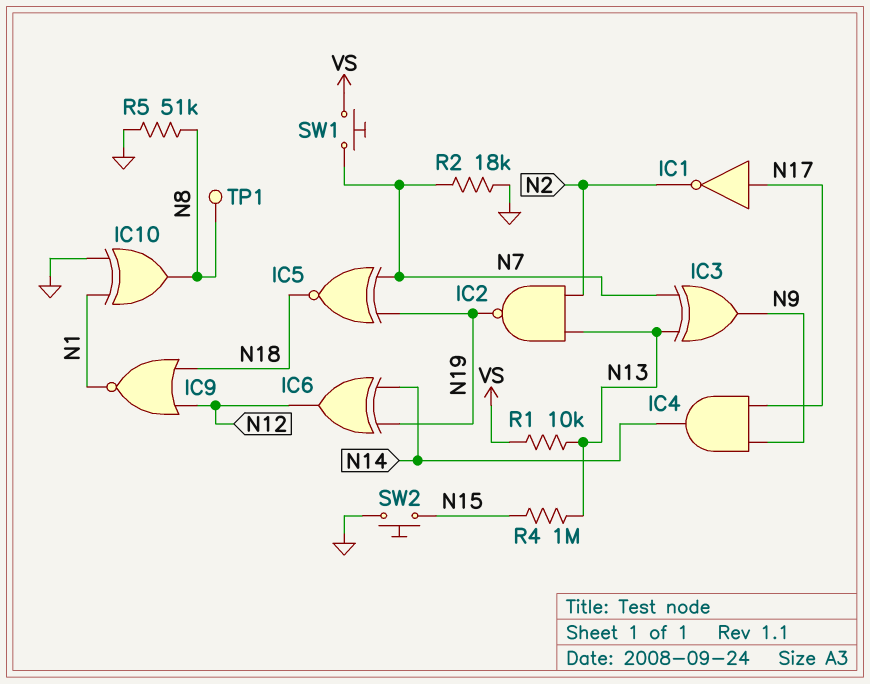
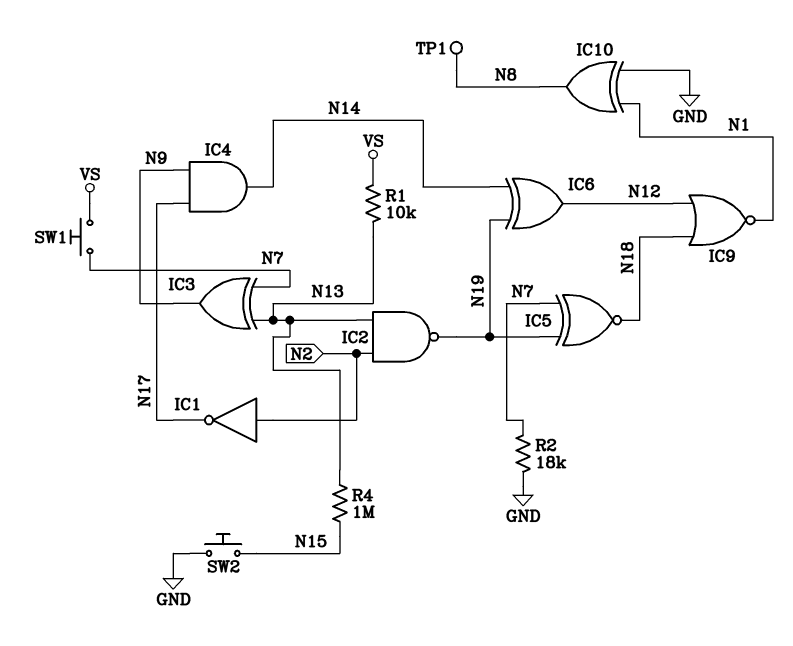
IC1: NOT (in N17, out N2) -> NOT (in N2, out N17)
R5: 51k (GND, N8) -> none

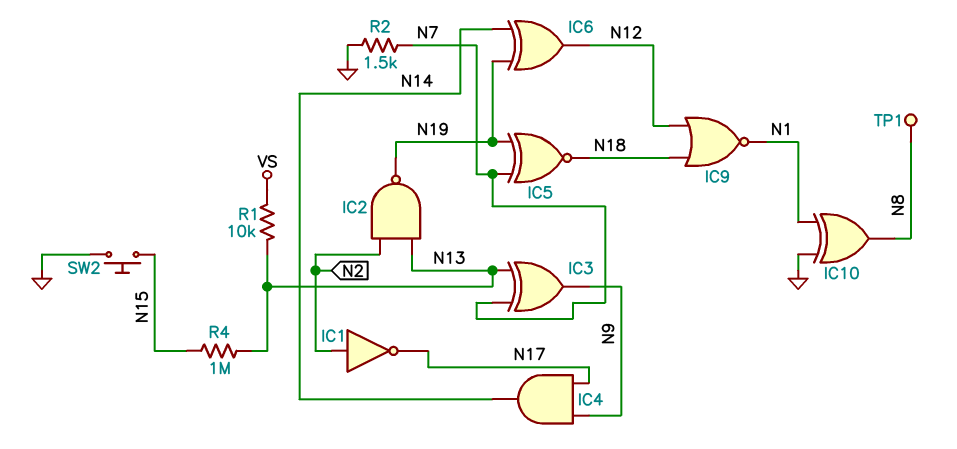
R2: 18k (GND, N7) -> 1.5k (GND, N7)
SW1: button (N7, VS) -> none

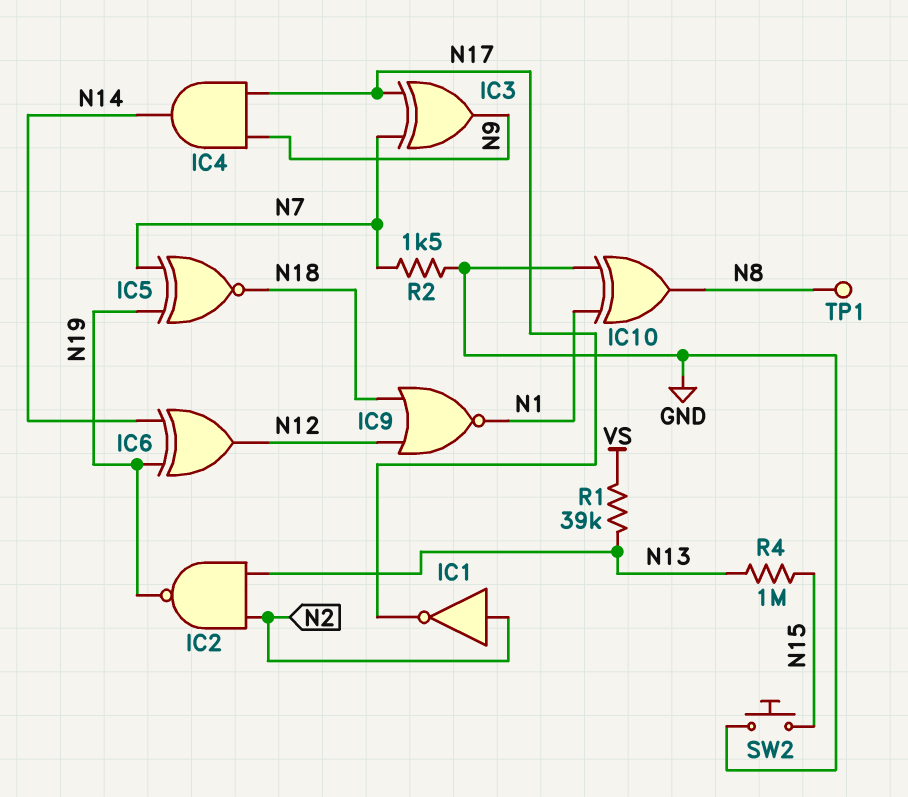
IC3: XOR (in N7, in N13, out N9) -> XOR (in N7, in N17, out N9)
R1: 10k (N13, VS) -> 39k (N13, VS)

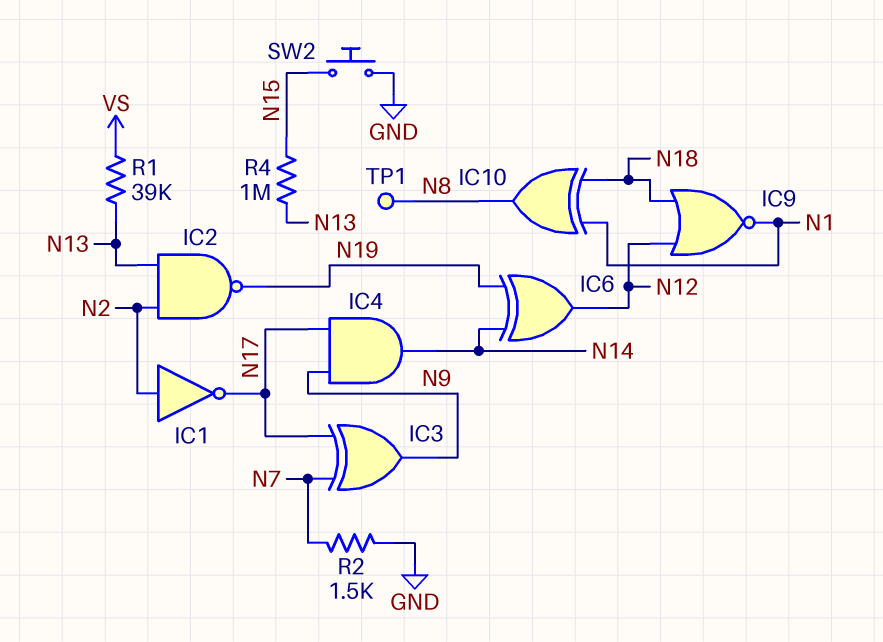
IC5: XNOR (in N7, in N19, out N18) -> none
IC10: XOR (in GND, in N1, out N8) -> XOR (in N1, in N18, out N8)

